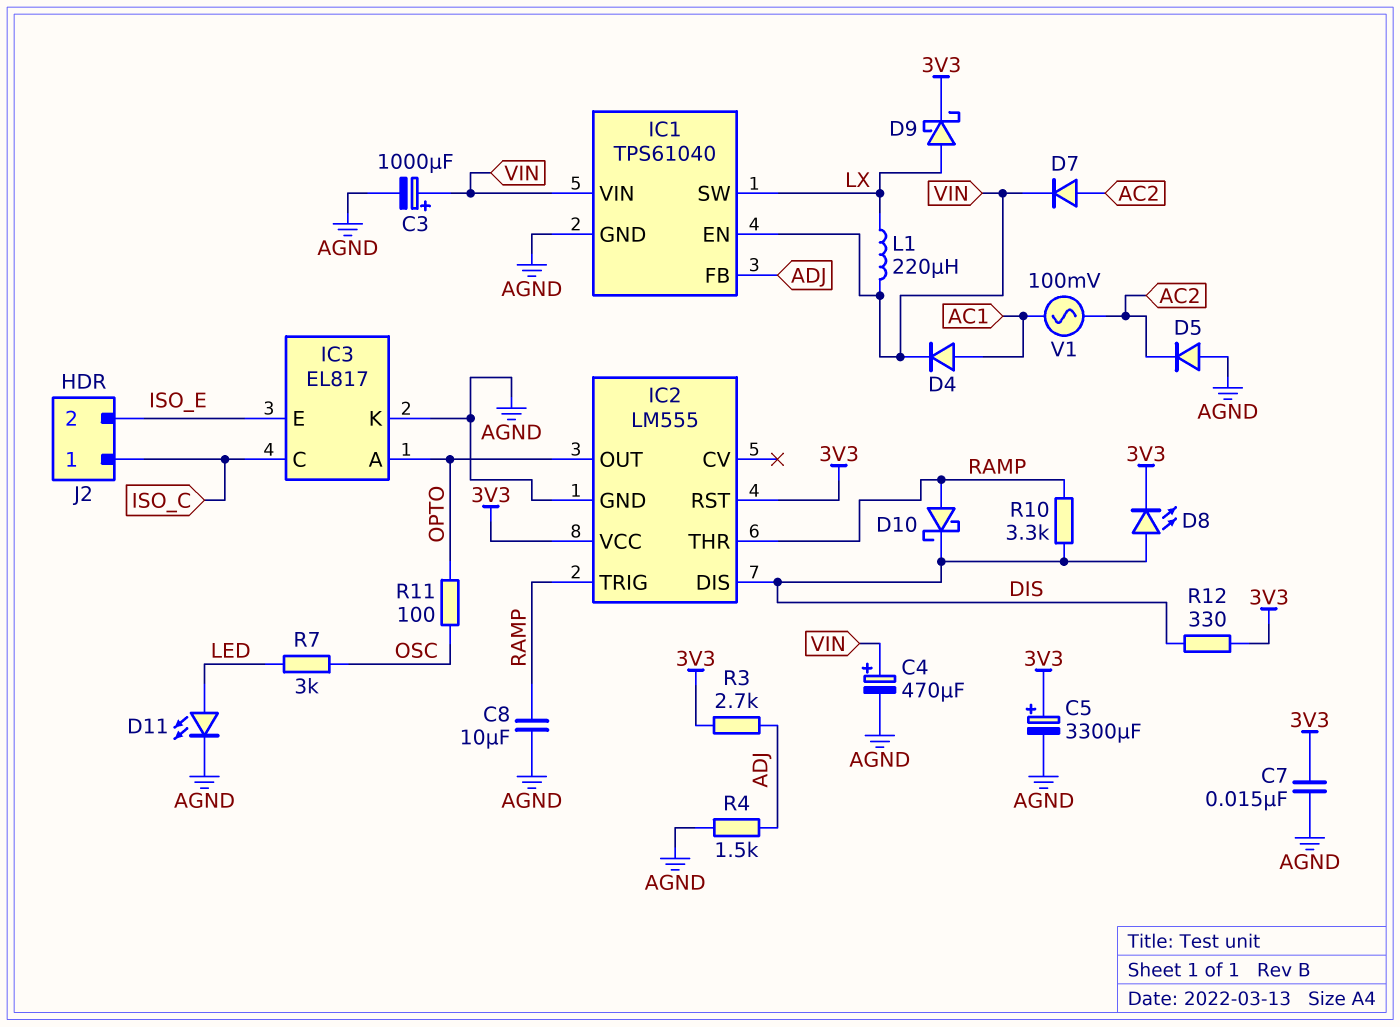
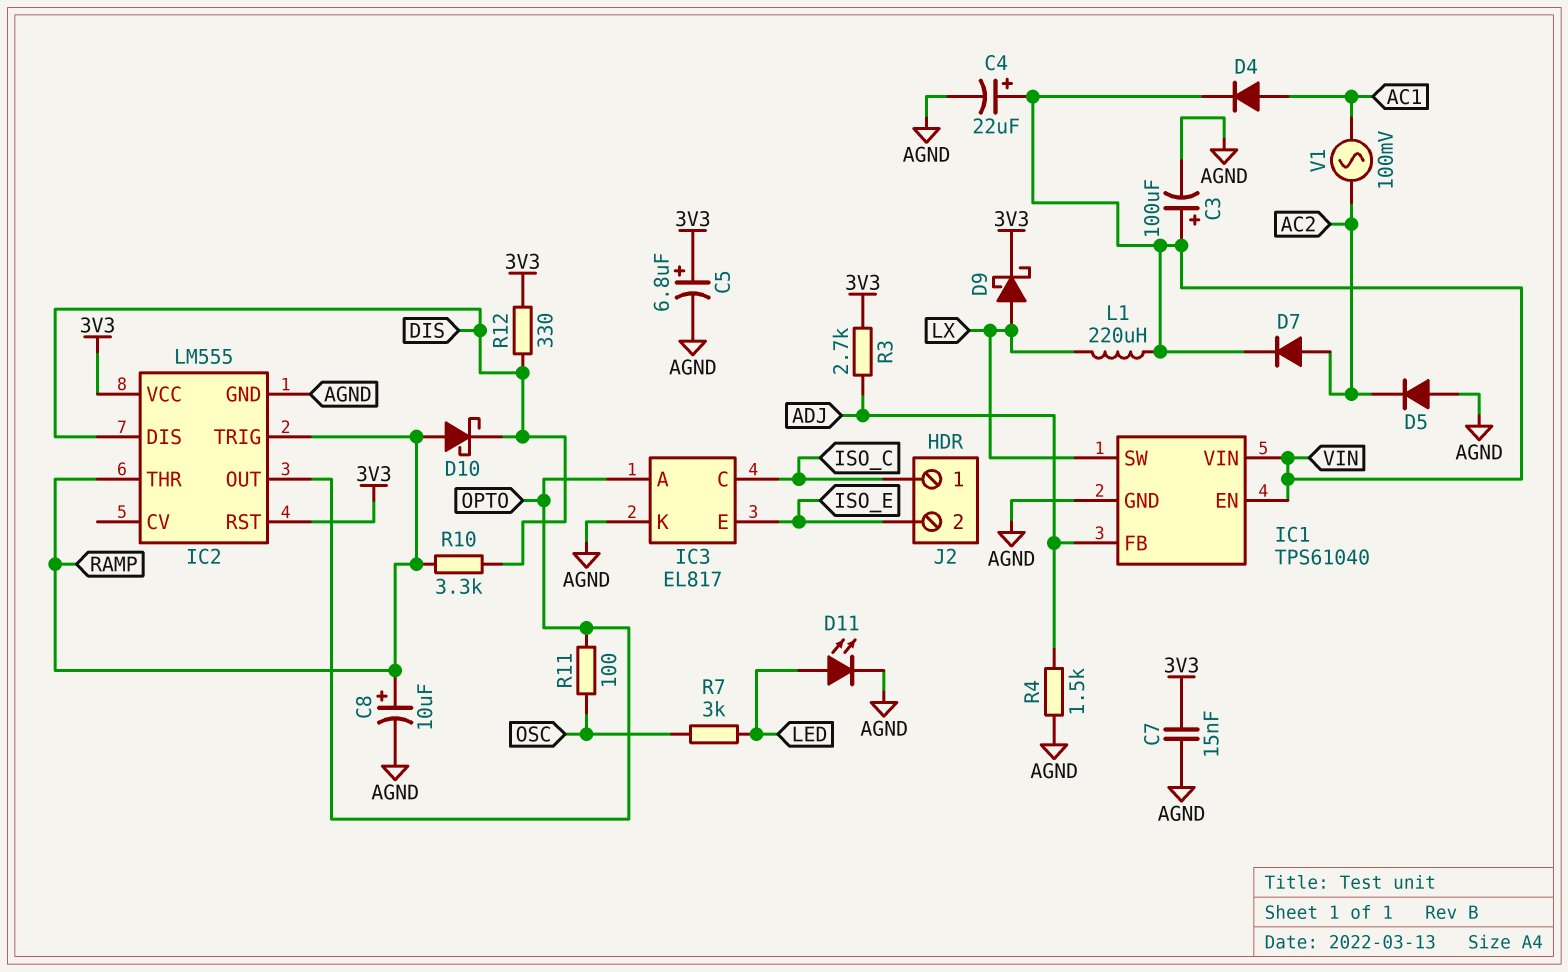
C3: 1000uF (plus VIN, minus AGND) -> 100uF (plus VIN, minus AGND)
C4: 470uF (plus VIN, minus AGND) -> 22uF (plus VIN, minus AGND)
C5: 3300uF (plus 3V3, minus AGND) -> 6.8uF (plus 3V3, minus AGND)
C8: 10uF (AGND, RAMP) -> 10uF (plus RAMP, minus AGND)
D8: LED (A DIS, K 3V3) -> none

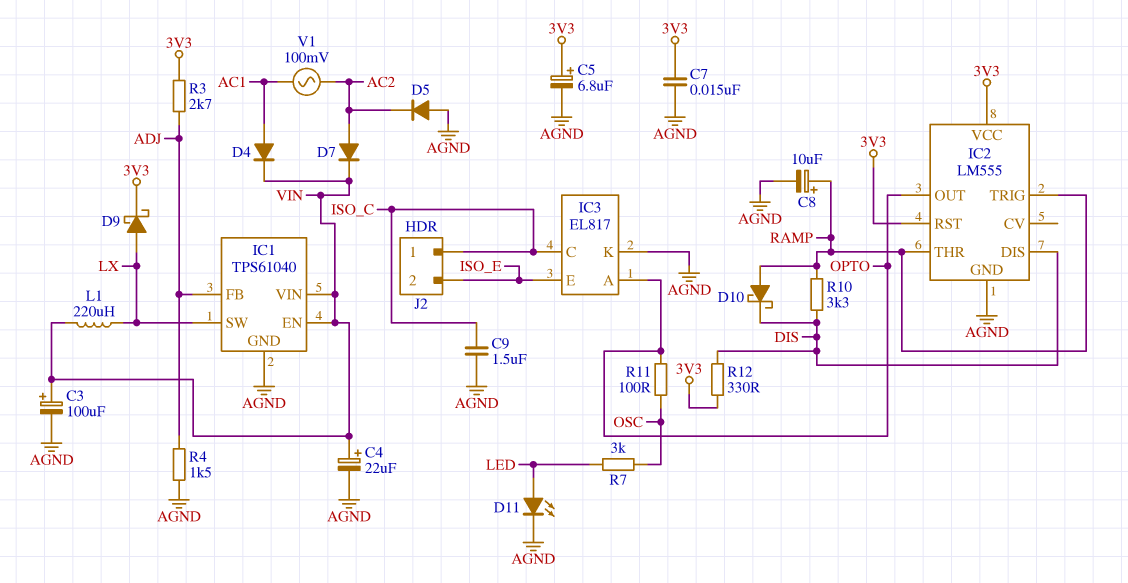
C9: none -> 1.5uF (AGND, ISO_C)

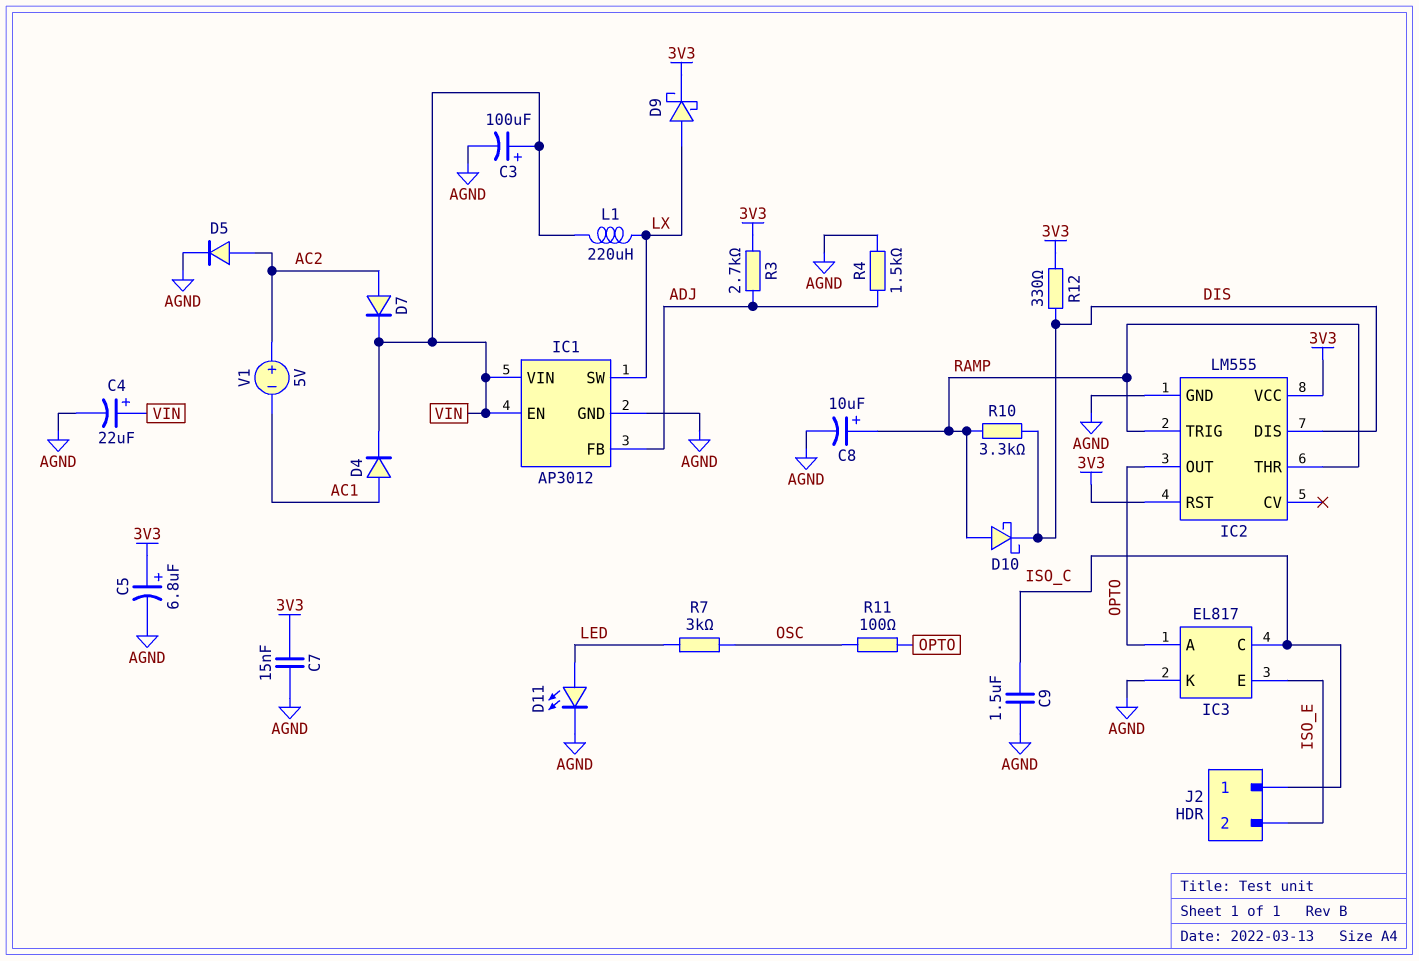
D5: diode (A AGND, K AC2) -> diode (A AC2, K AGND)
IC1: TPS61040 -> AP3012
V1: AC 100mV (AC1, AC2) -> 5V (plus AC2, minus AC1)

